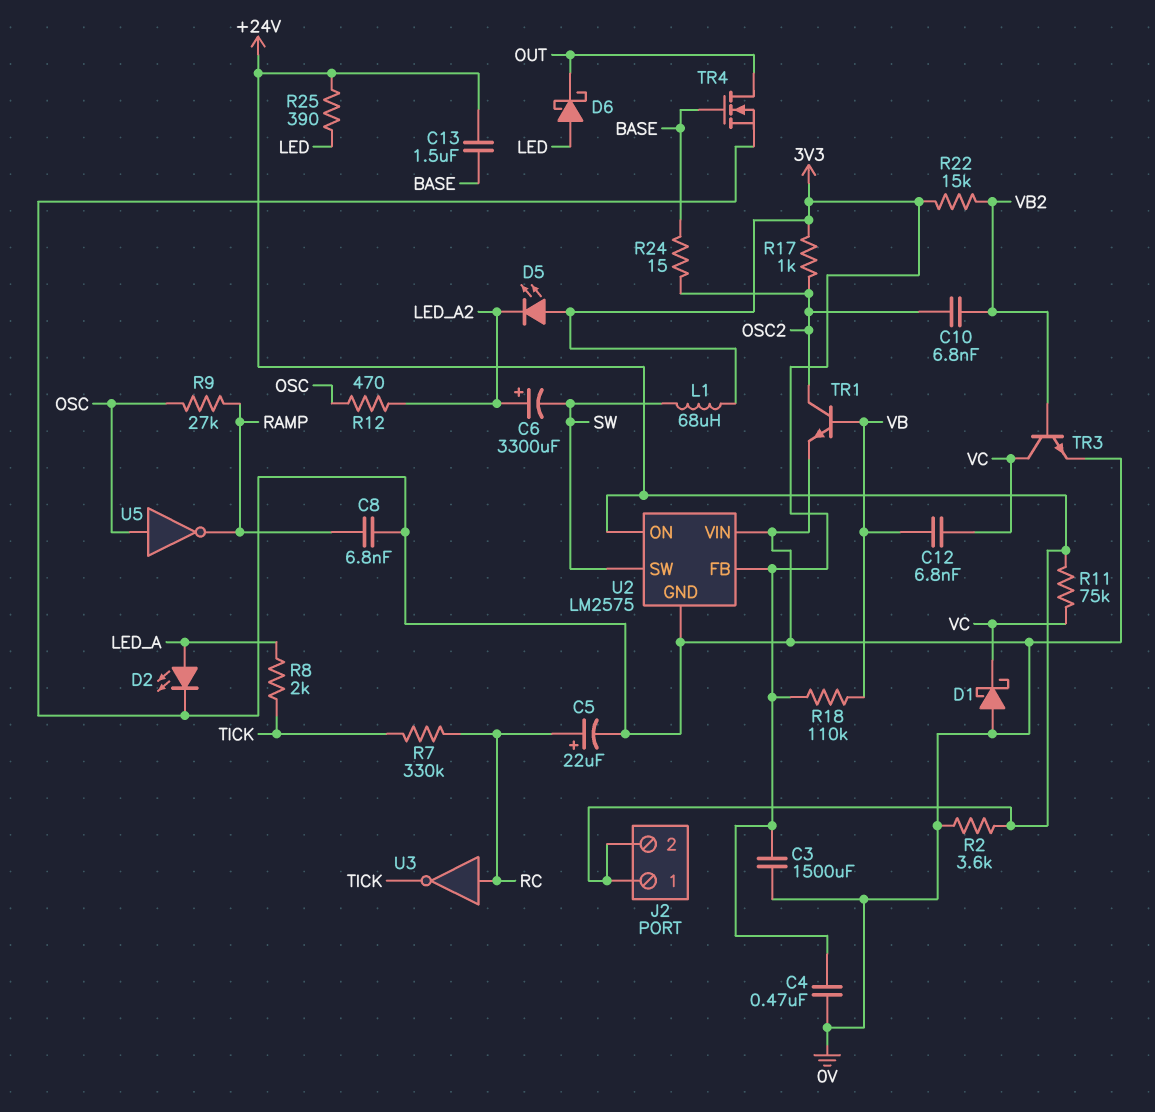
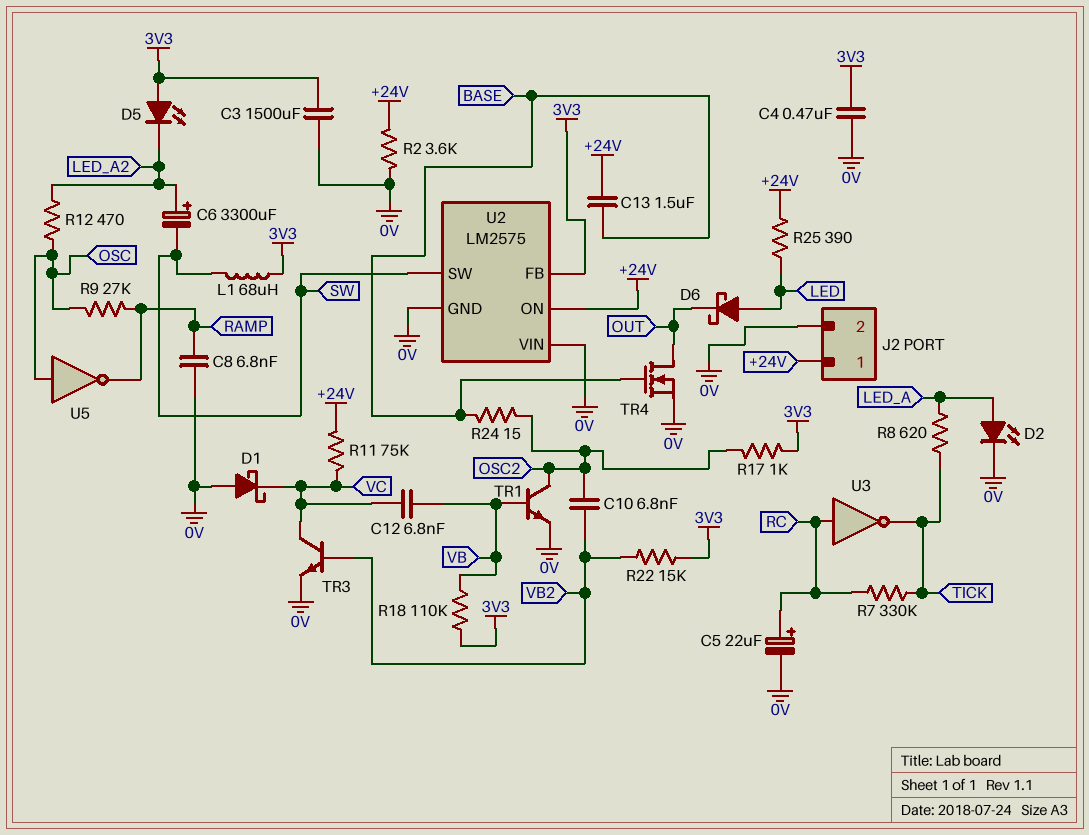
J2 pin 2: +24V -> 0V
R8: 2k (LED_A, TICK) -> 620 (LED_A, TICK)

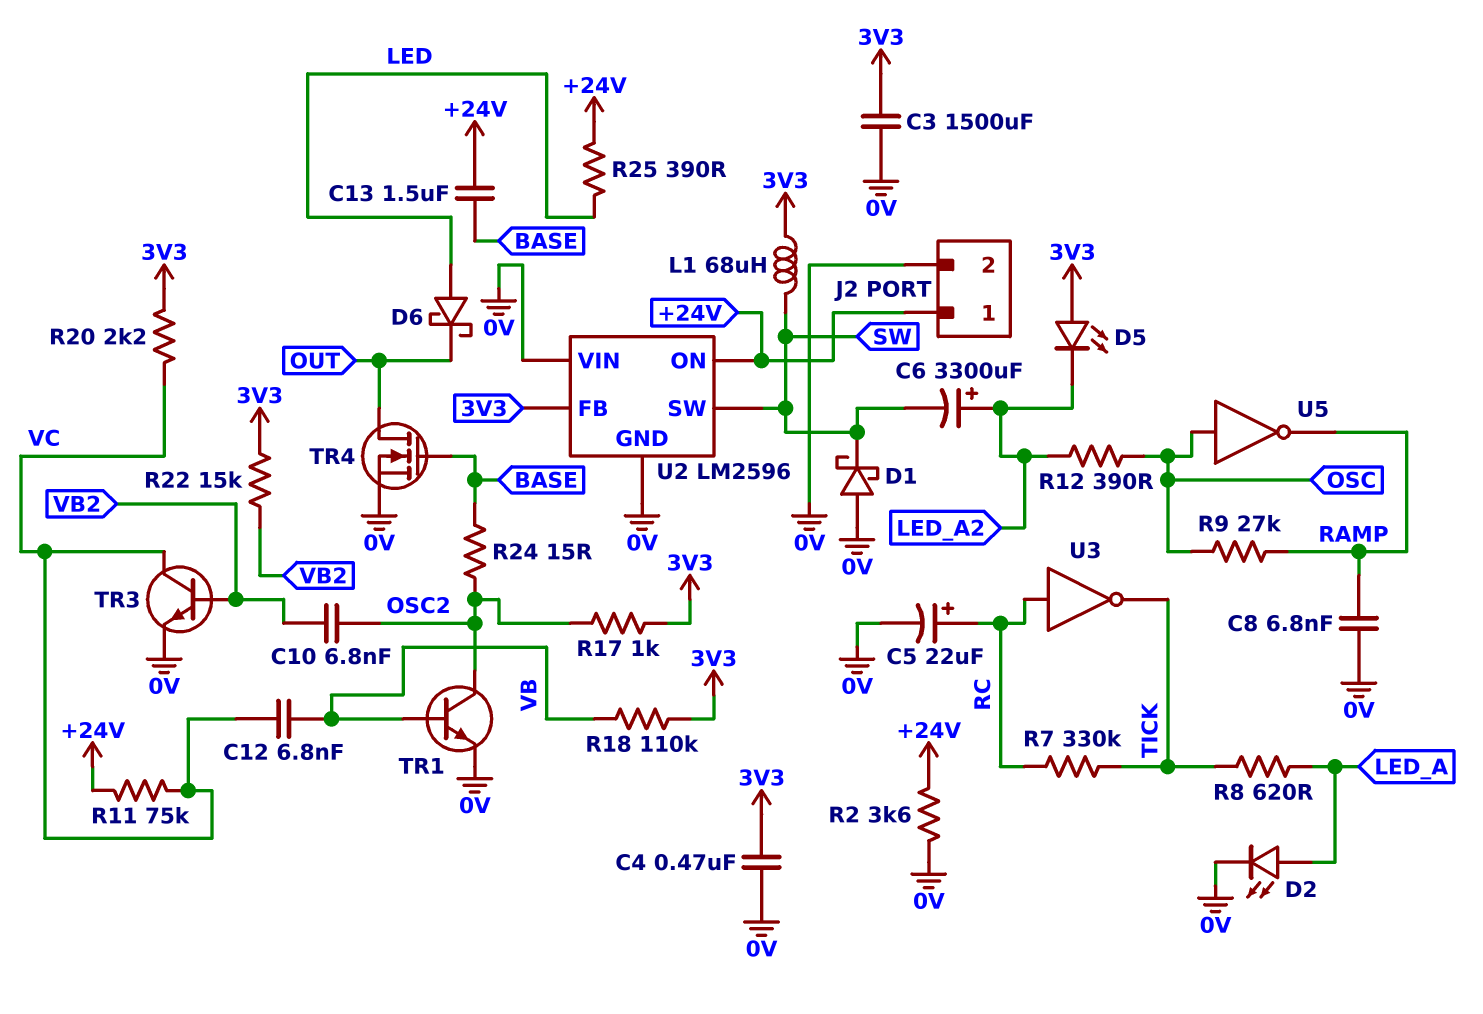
D1: schottky (A 0V, K VC) -> schottky (A 0V, K SW)
R12: 470 (LED_A2, OSC) -> 390 (LED_A2, OSC)
R20: none -> 2.2k (3V3, VC)
U2: LM2575 -> LM2596

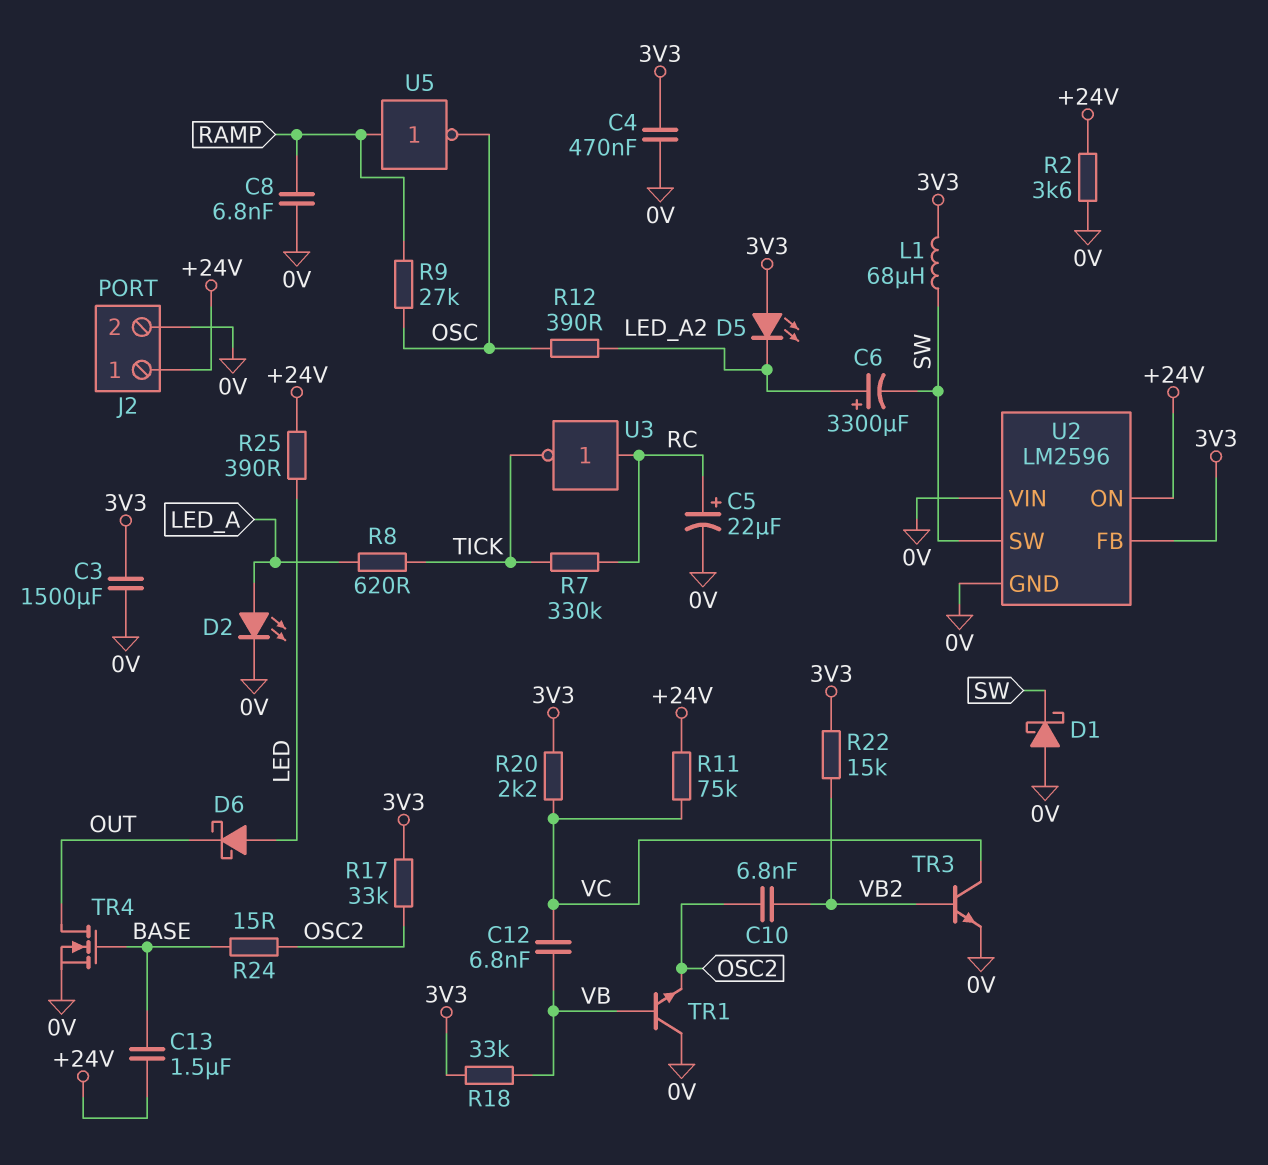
R17: 1k (3V3, OSC2) -> 33k (3V3, OSC2)
R18: 110k (3V3, VB) -> 33k (3V3, VB)
TR1: NPN (B VB, C OSC2, E 0V) -> NPN (B VB, C 0V, E OSC2)
U5: NOT (in OSC, out RAMP) -> NOT (in RAMP, out OSC)

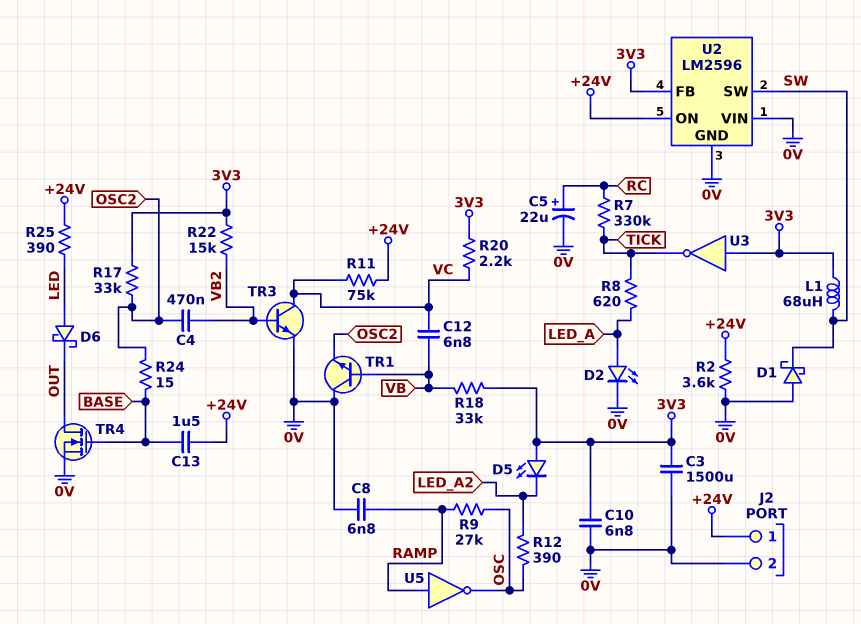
C4: 470nF (0V, 3V3) -> 470nF (OSC2, VB2)
C6: 3300uF (plus LED_A2, minus SW) -> none
C10: 6.8nF (OSC2, VB2) -> 6.8nF (0V, 3V3)
U3: NOT (in RC, out TICK) -> NOT (in 3V3, out TICK)

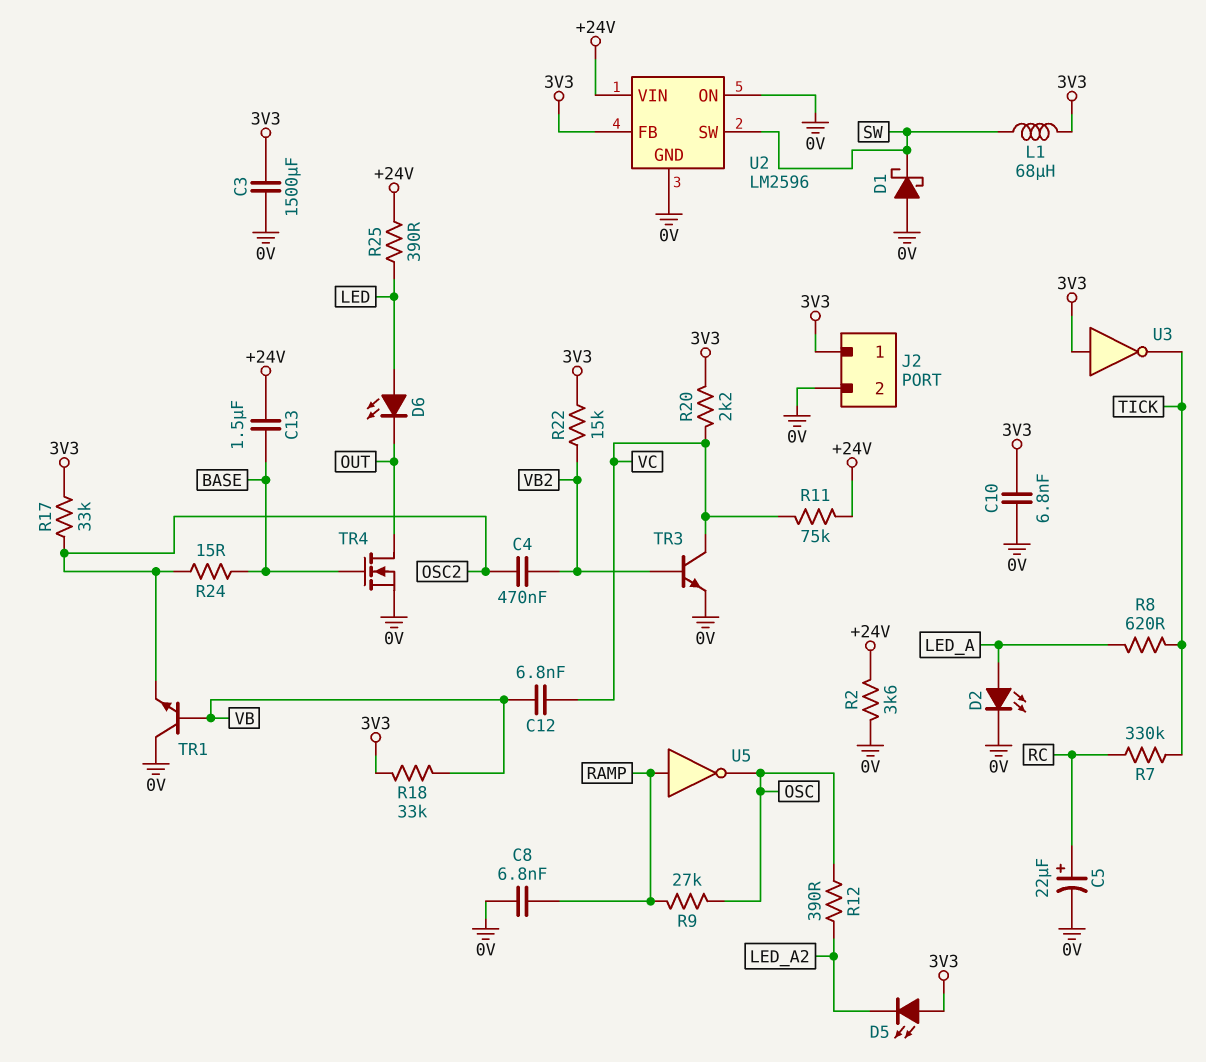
D6: schottky (A LED, K OUT) -> LED (A LED, K OUT)
J2 pin 1: +24V -> 3V3
U2 pin ON: +24V -> 0V
U2 pin VIN: 0V -> +24V

